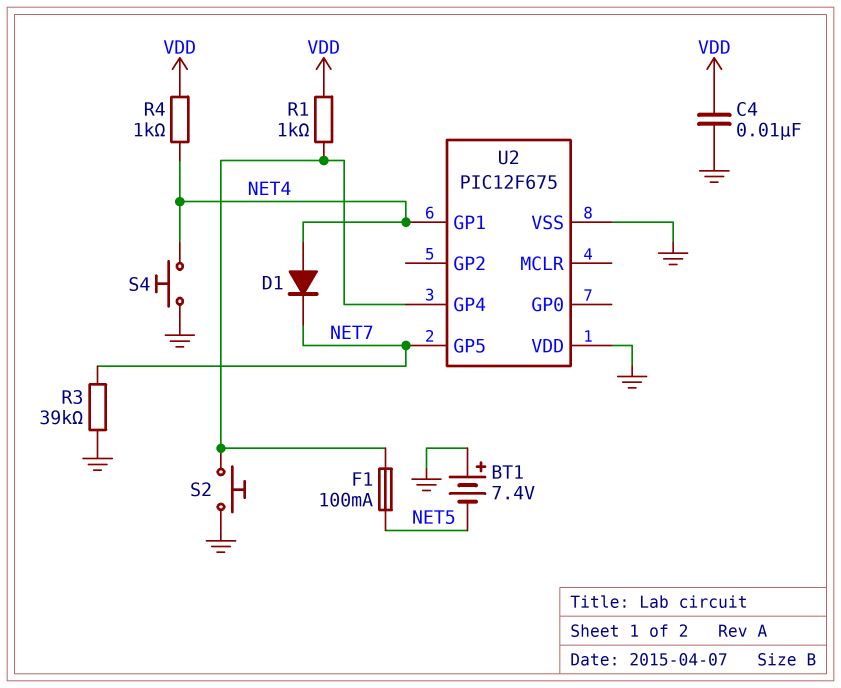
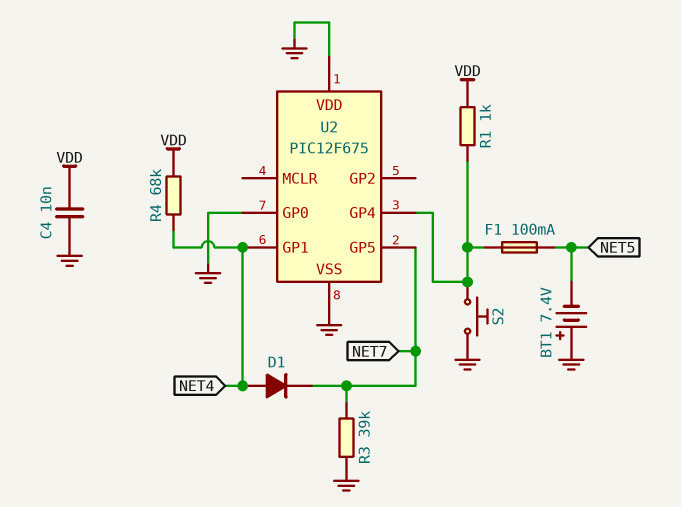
R4: 1k (NET4, VDD) -> 68k (NET4, VDD)
S4: button (GND, NET4) -> none
U2 pin GP0: none -> GND

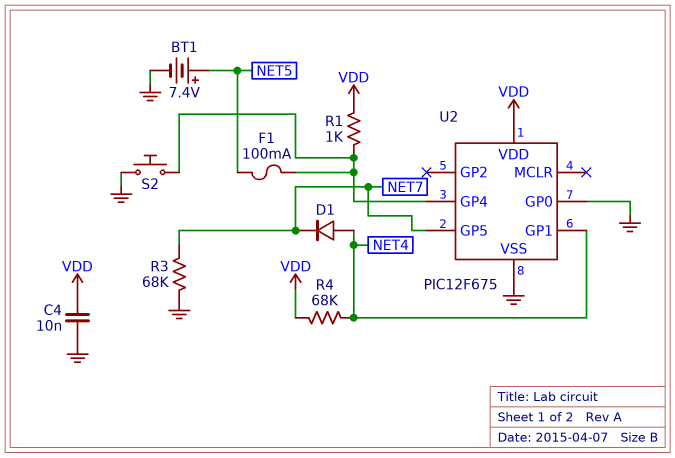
BT1: 7.4V (plus GND, minus NET5) -> 7.4V (plus NET5, minus GND)
R3: 39k (GND, NET7) -> 68k (GND, NET7)
U2 pin VDD: GND -> VDD

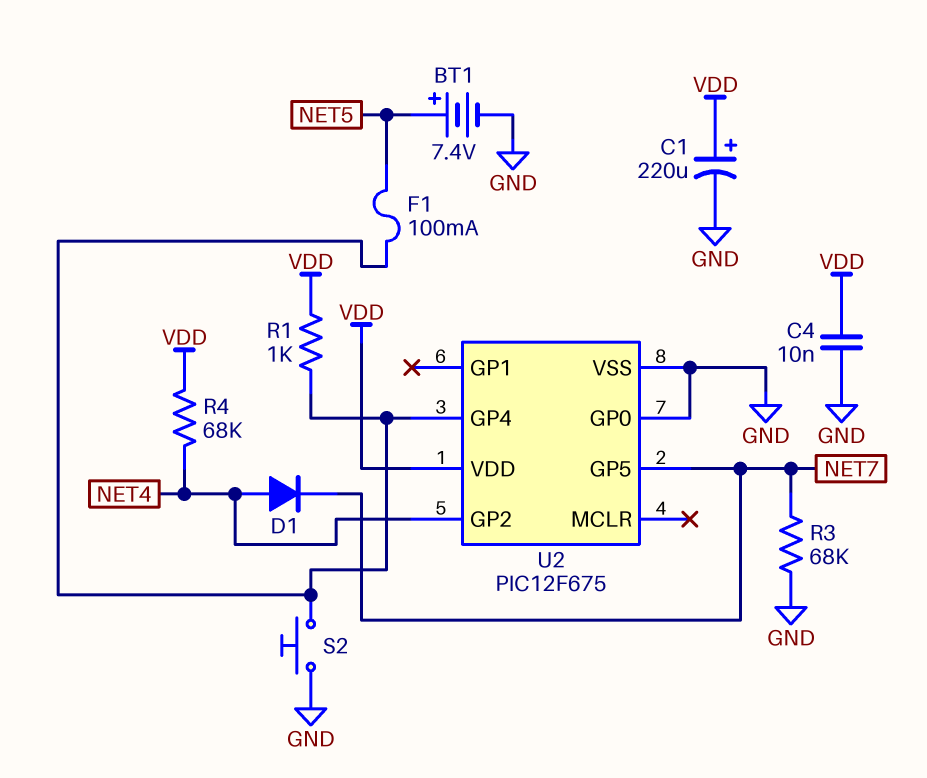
C1: none -> 220uF (plus VDD, minus GND)
U2 pin GP1: NET4 -> none
U2 pin GP2: none -> NET4

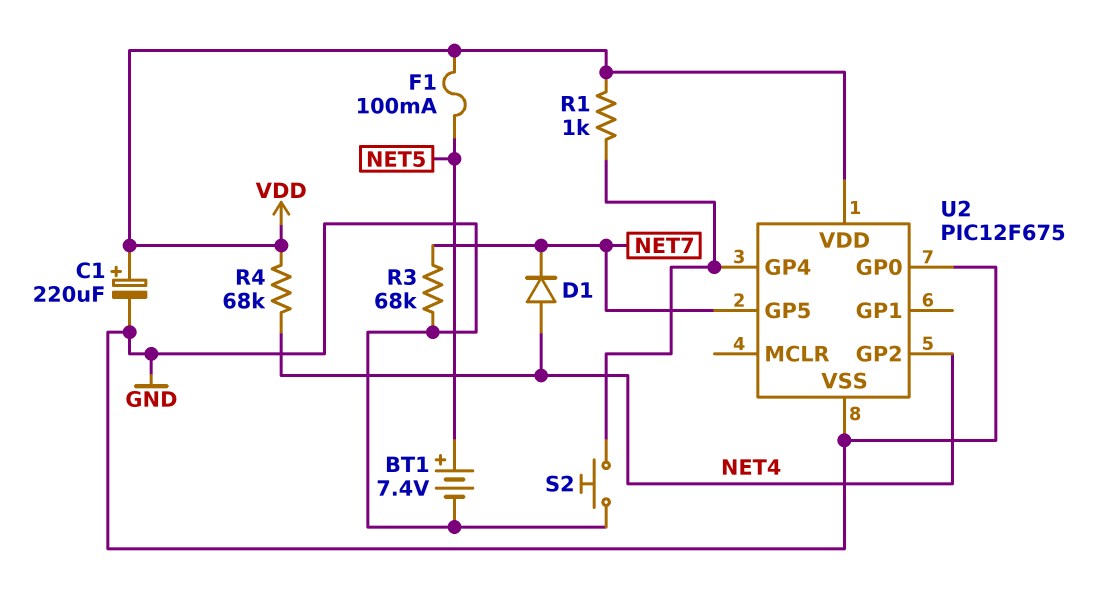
C4: 10nF (GND, VDD) -> none
F1: 100mA (NET5, U2/GP4) -> 100mA (NET5, VDD)

